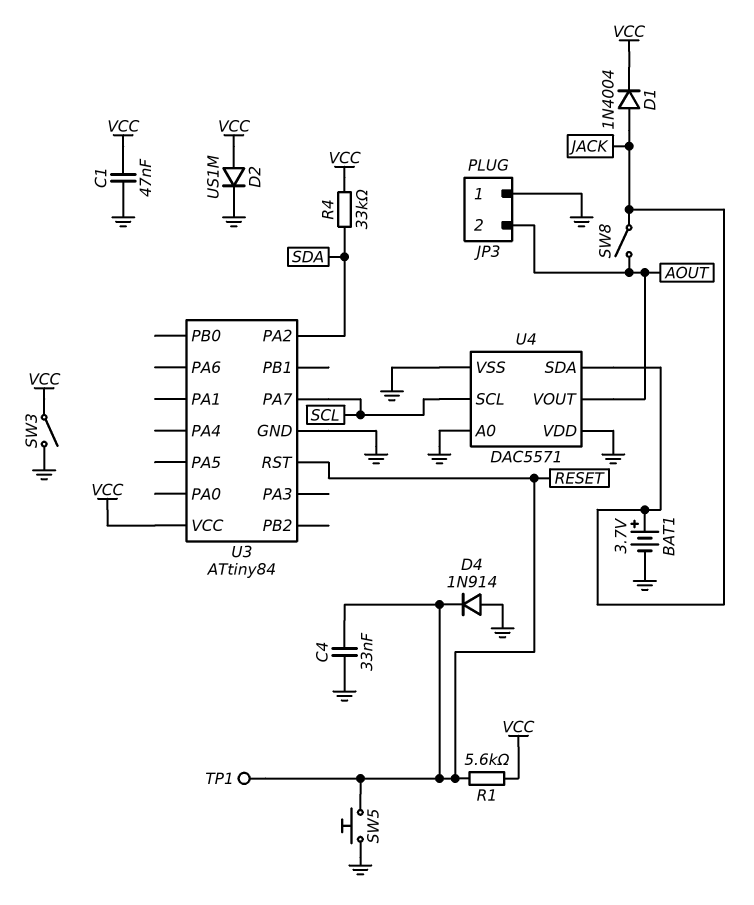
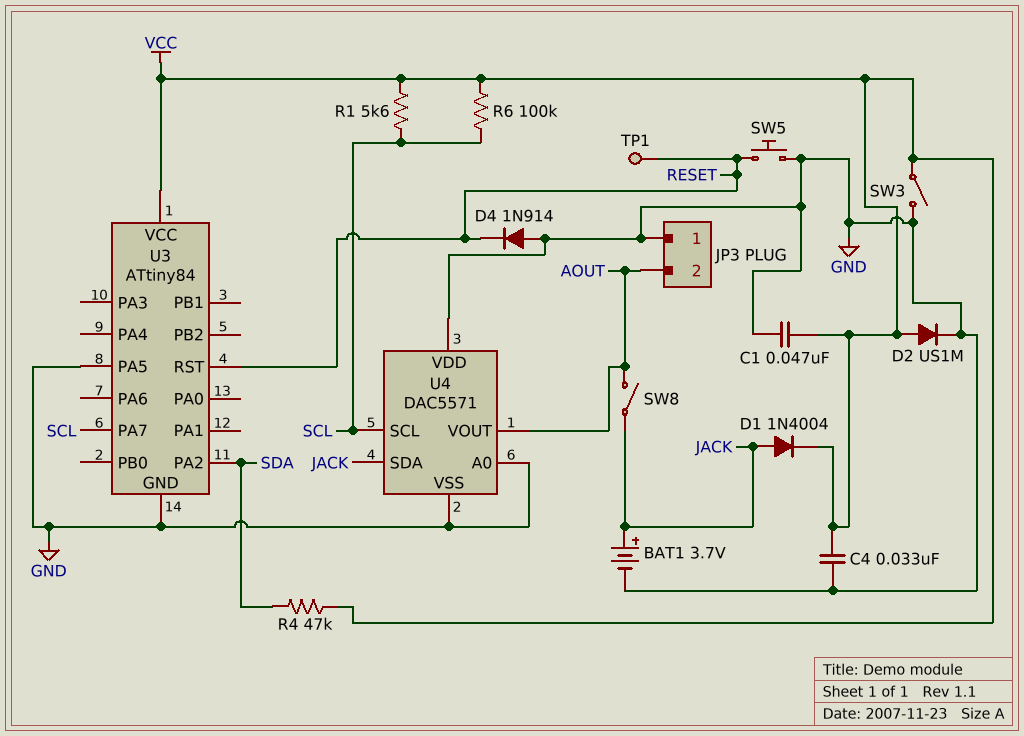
C4: 33nF (GND, RESET) -> 33nF (GND, VCC)
R1: 5.6k (RESET, VCC) -> 5.6k (SCL, VCC)
R4: 33k (SDA, VCC) -> 47k (SDA, VCC)
R6: none -> 100k (SCL, VCC)
U3 pin PA5: none -> GND

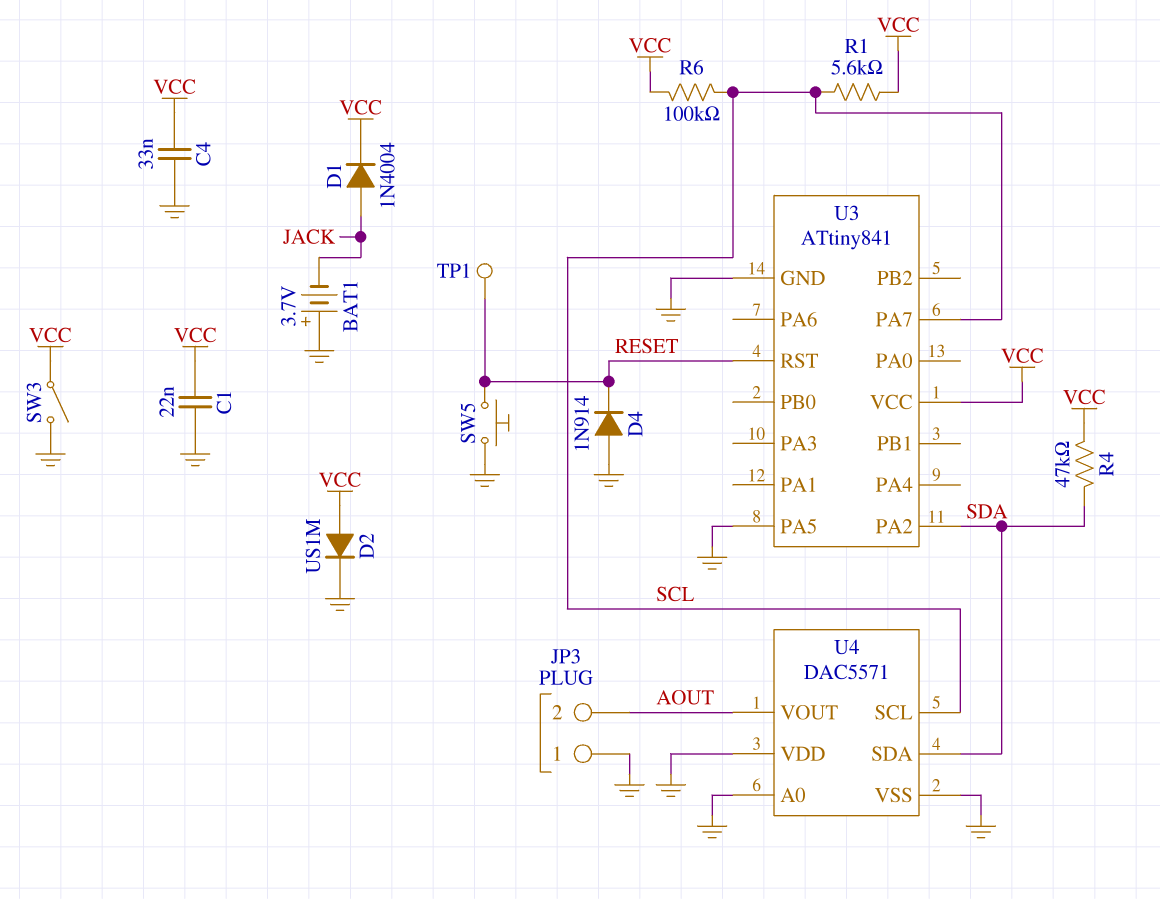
BAT1: 3.7V (plus JACK, minus GND) -> 3.7V (plus GND, minus JACK)
C1: 47nF (GND, VCC) -> 22nF (GND, VCC)
SW8: switch (AOUT, JACK) -> none
U3: ATtiny84 -> ATtiny841
U4 pin SDA: JACK -> SDA

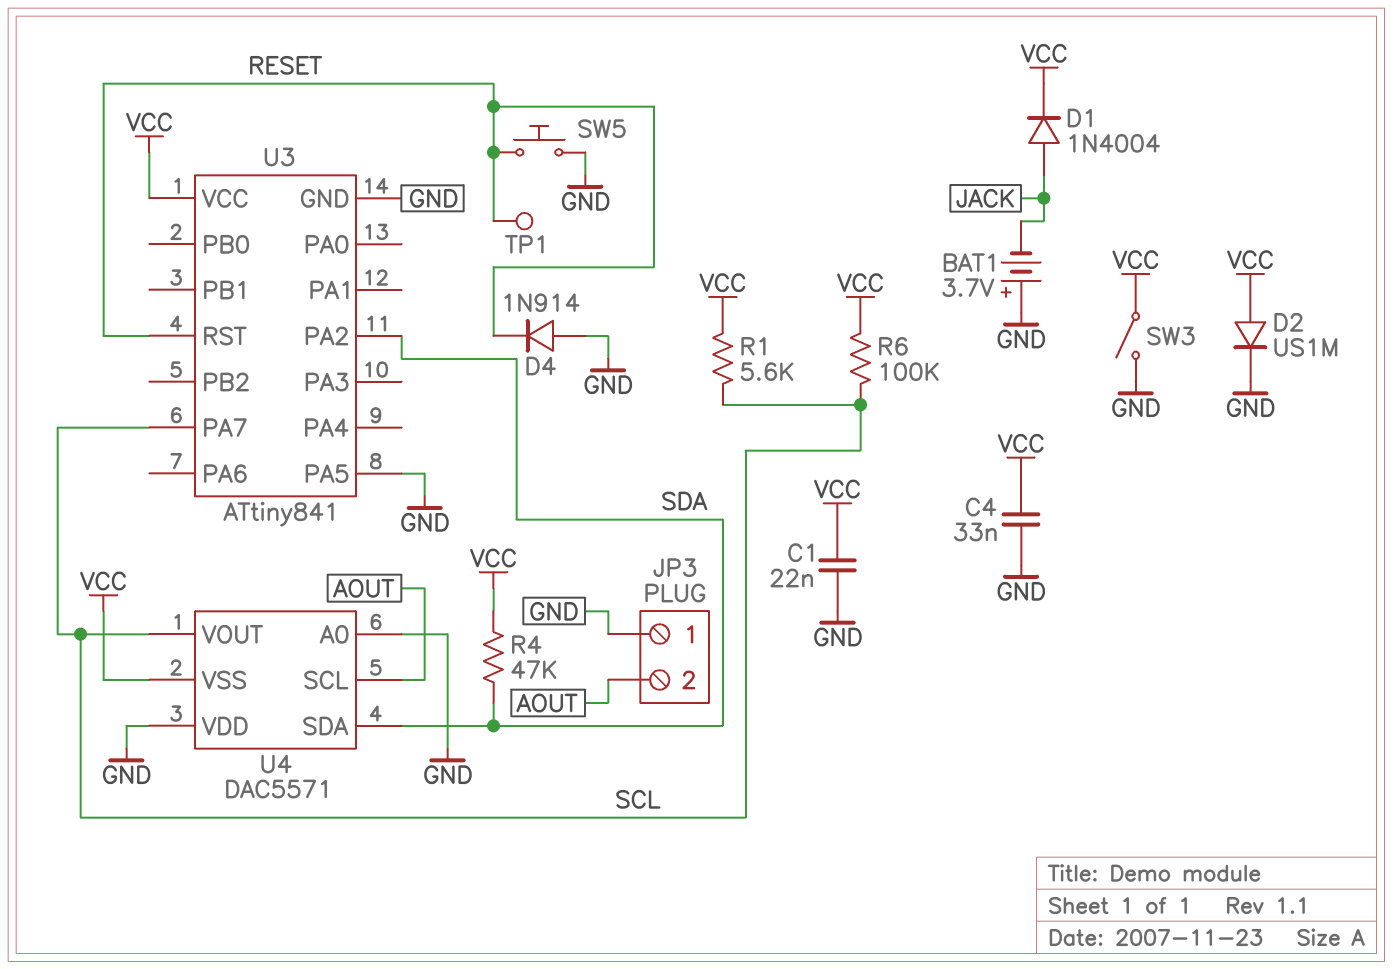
U4 pin SCL: SCL -> AOUT
U4 pin VOUT: AOUT -> SCL
U4 pin VSS: GND -> VCC

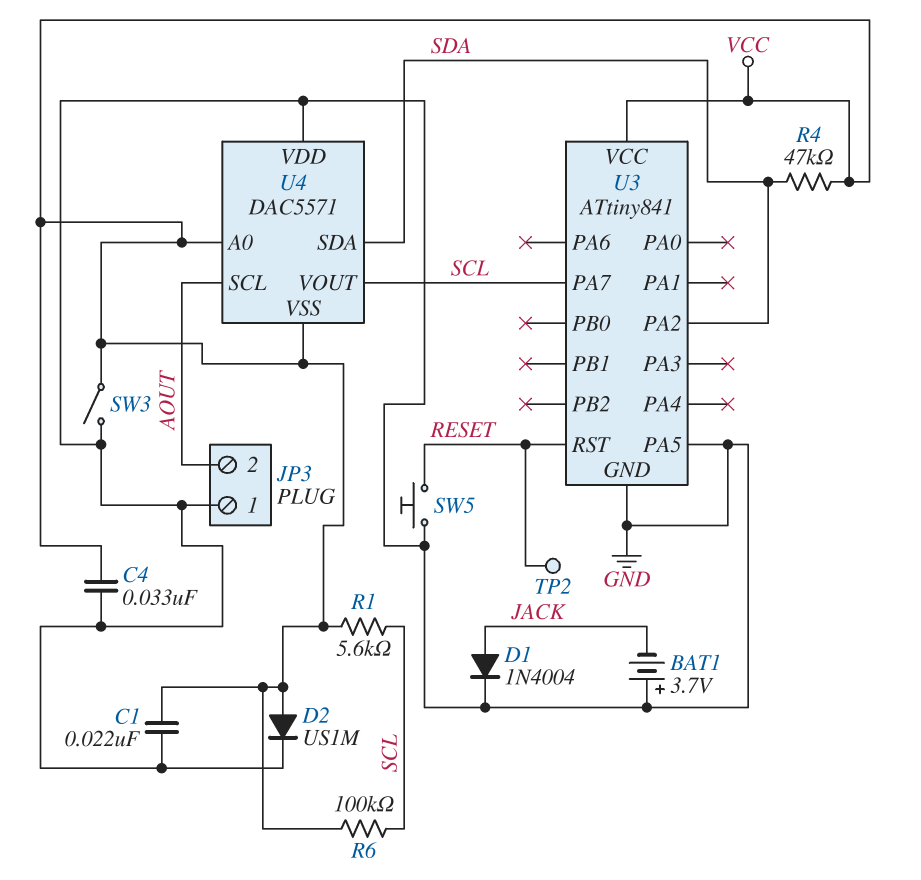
D1: diode 1N4004 (A JACK, K VCC) -> diode 1N4004 (A JACK, K GND)
D4: diode 1N914 (A GND, K RESET) -> none
TP1: test point (RESET) -> none
TP2: none -> test point (RESET)
U4 pin A0: GND -> VCC

